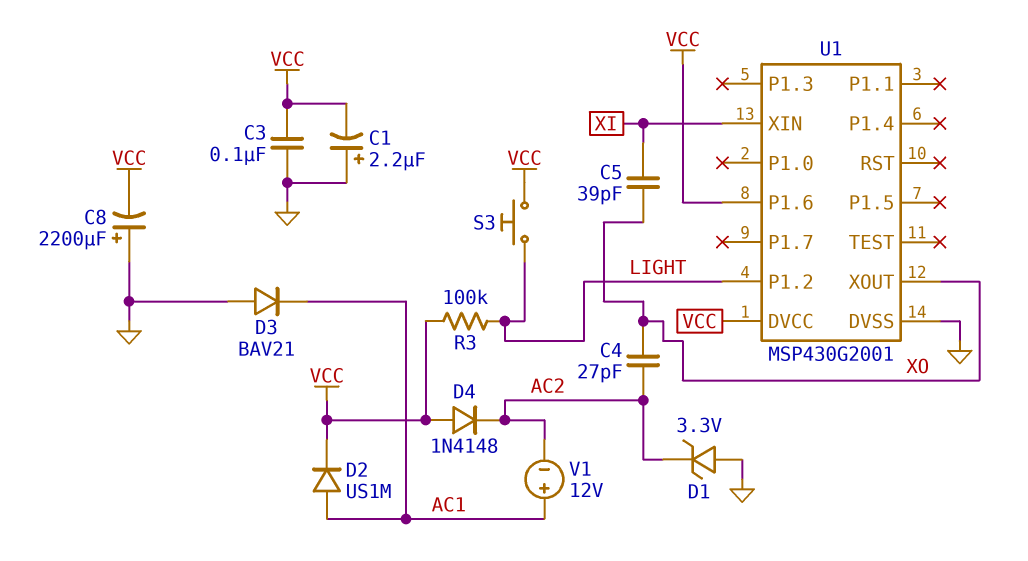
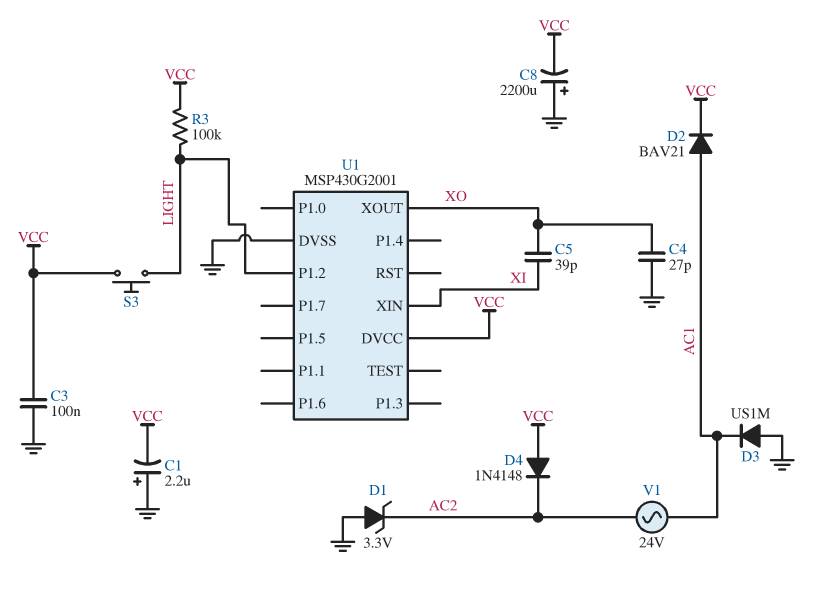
C4: 27pF (AC2, XO) -> 27pF (GND, XO)
D2: diode US1M (A AC1, K VCC) -> diode BAV21 (A AC1, K VCC)
D3: diode BAV21 (A GND, K AC1) -> diode US1M (A GND, K AC1)
U1 pin P1.6: VCC -> none
V1: 12V (plus AC1, minus AC2) -> AC 24V (AC1, AC2)

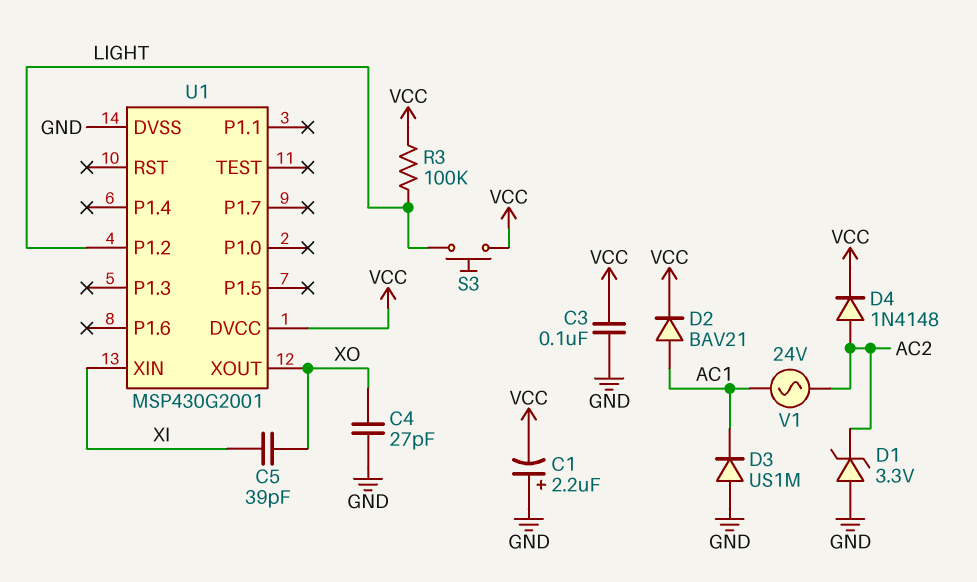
C8: 2200uF (plus GND, minus VCC) -> none
D4: diode 1N4148 (A VCC, K AC2) -> diode 1N4148 (A AC2, K VCC)

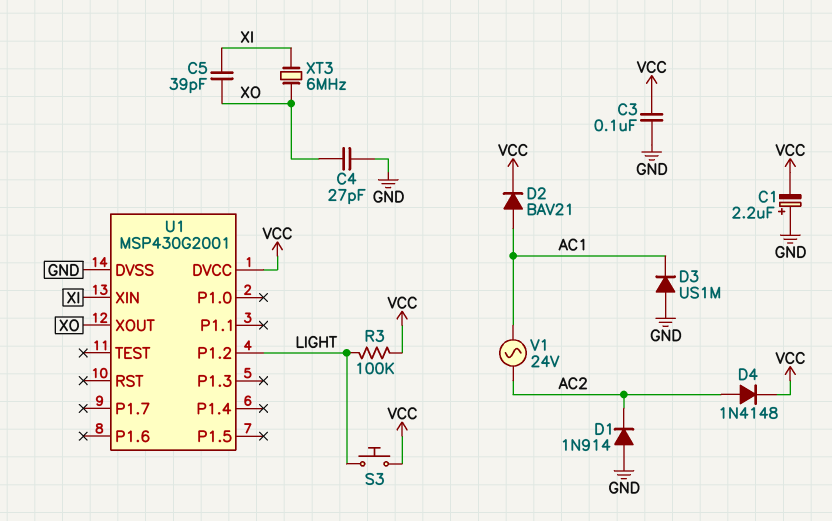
D1: zener 3.3V (A GND, K AC2) -> diode 1N914 (A GND, K AC2)
XT3: none -> 6MHz (XI, XO)

